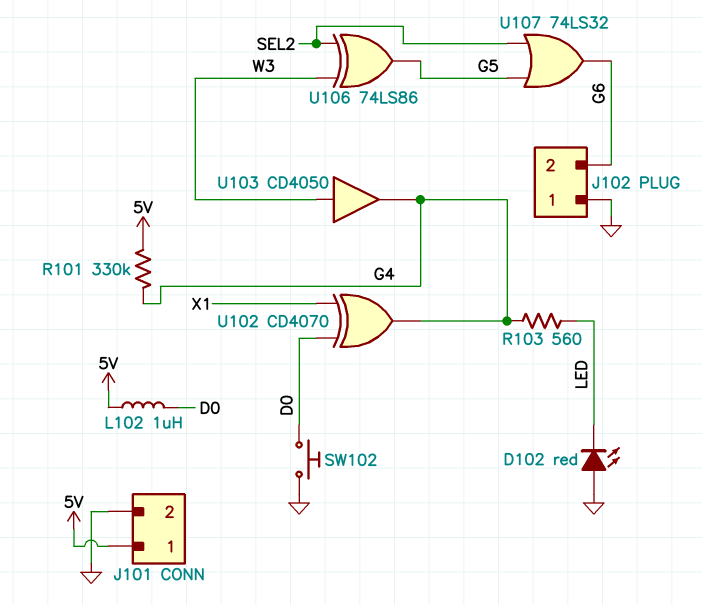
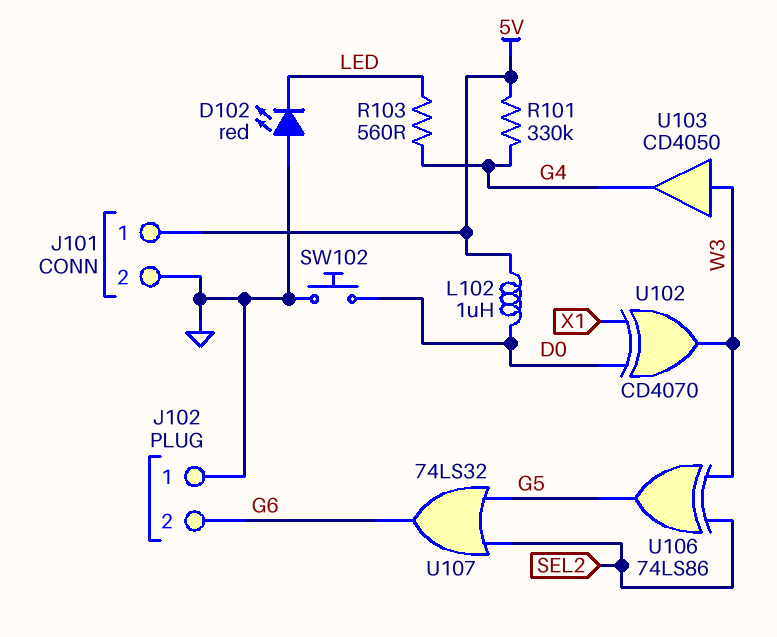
U102: XOR CD4070 (in D0, in X1, out G4) -> XOR CD4070 (in D0, in X1, out W3)

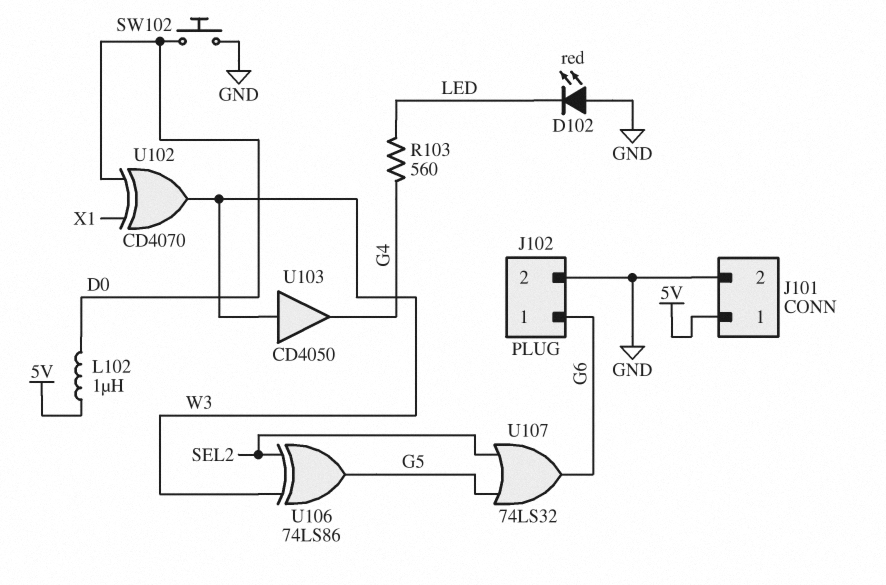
J102 pin 1: GND -> G6
J102 pin 2: G6 -> GND
R101: 330k (5V, G4) -> none

